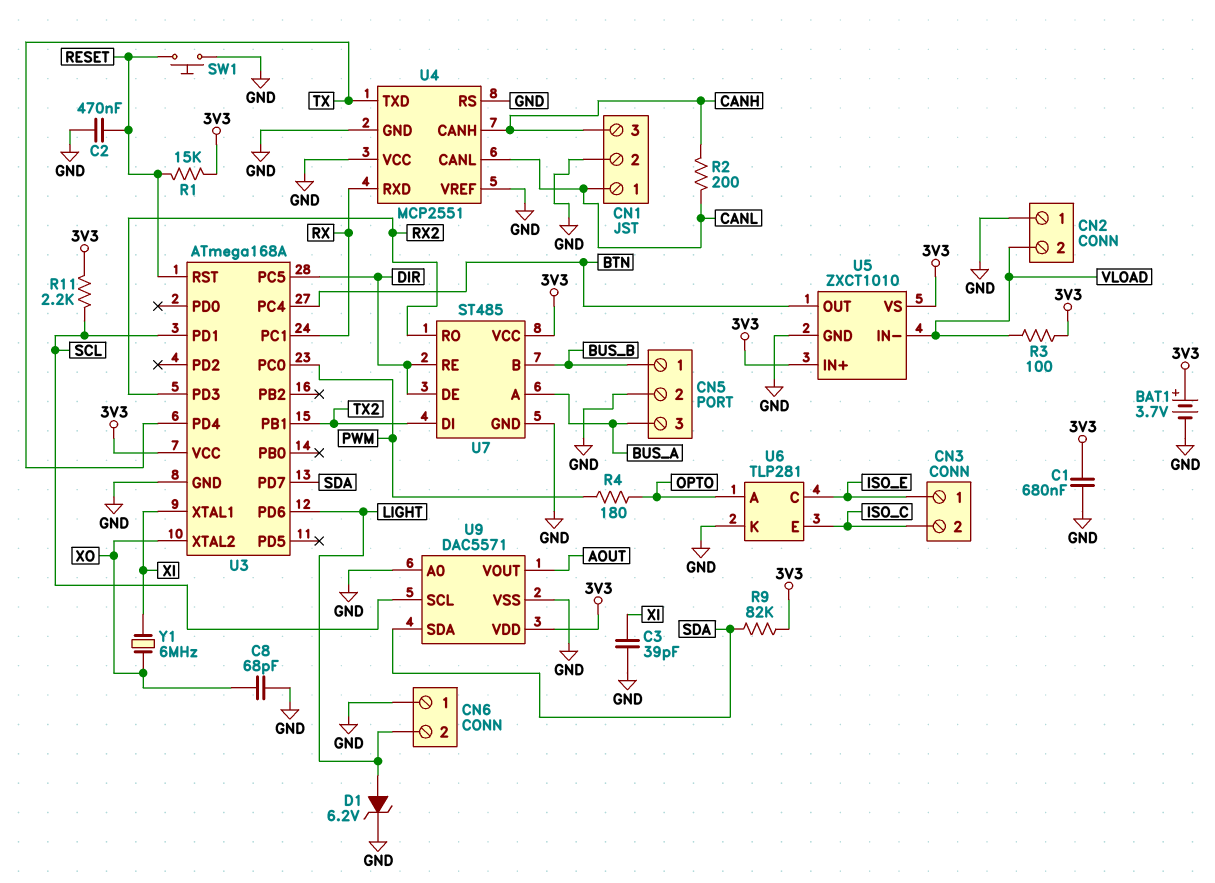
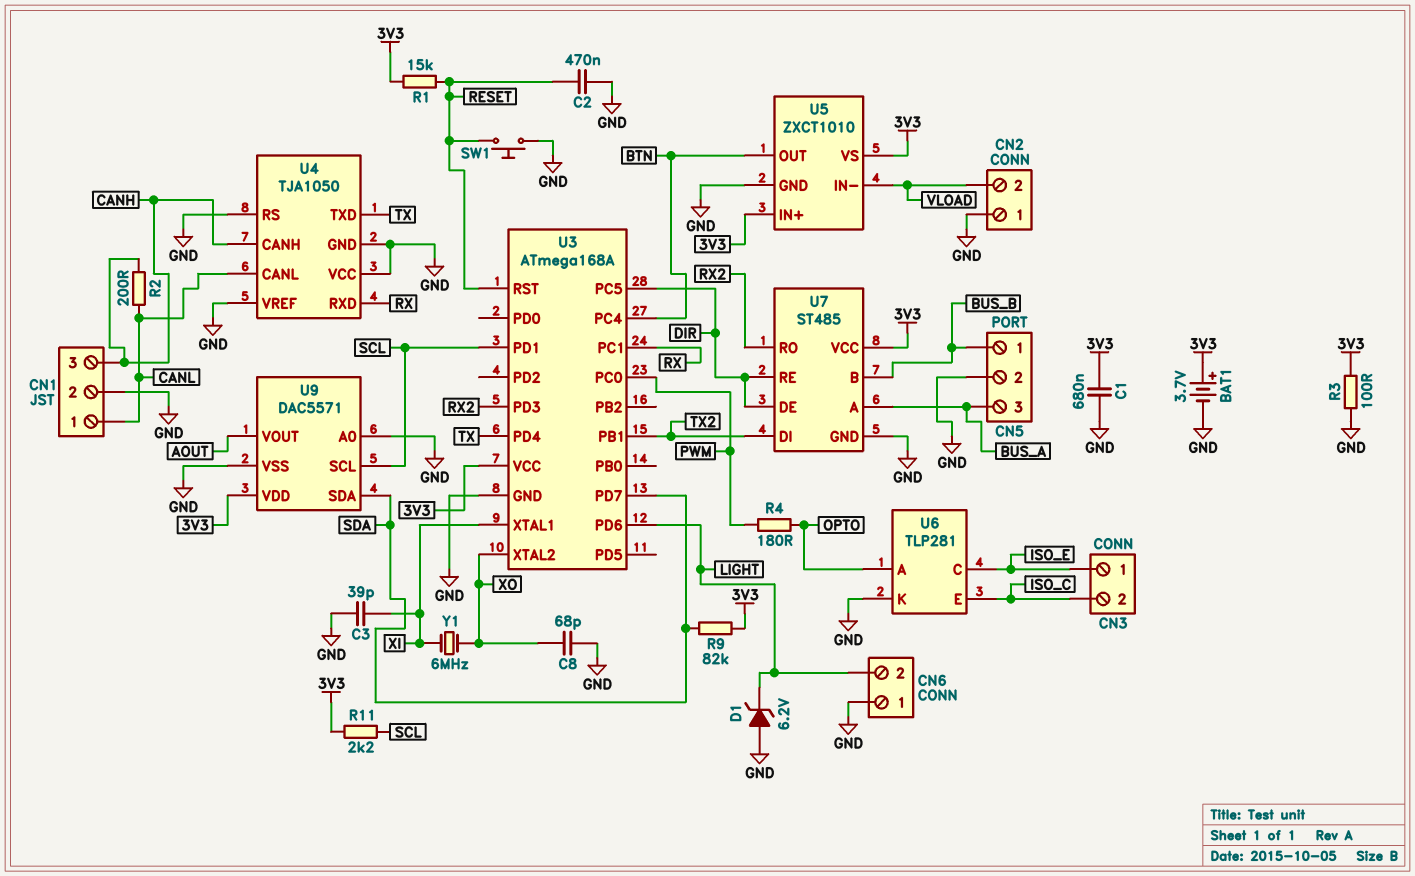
D1: zener 6.2V (A LIGHT, K GND) -> zener 6.2V (A GND, K LIGHT)
R3: 100 (3V3, VLOAD) -> 100 (3V3, GND)
U4: MCP2551 -> TJA1050

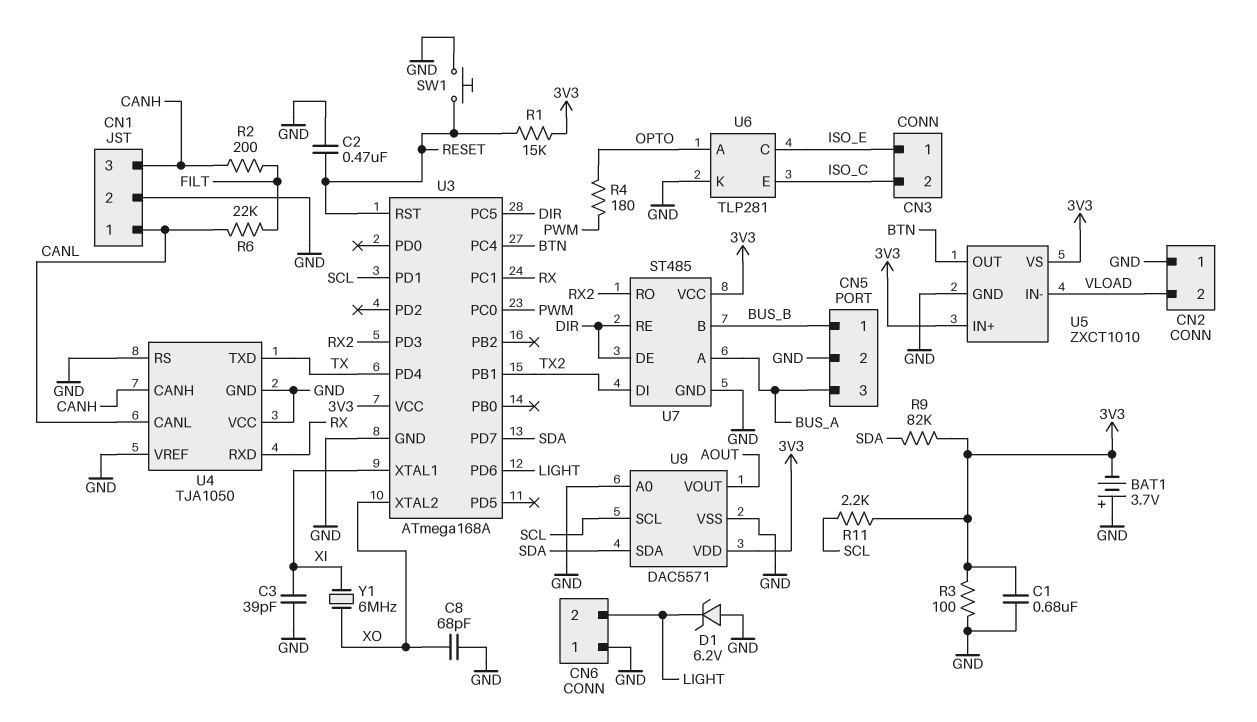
BAT1: 3.7V (plus 3V3, minus GND) -> 3.7V (plus GND, minus 3V3)
R2: 200 (CANH, CANL) -> 200 (CANH, FILT)
R6: none -> 22k (CANL, FILT)

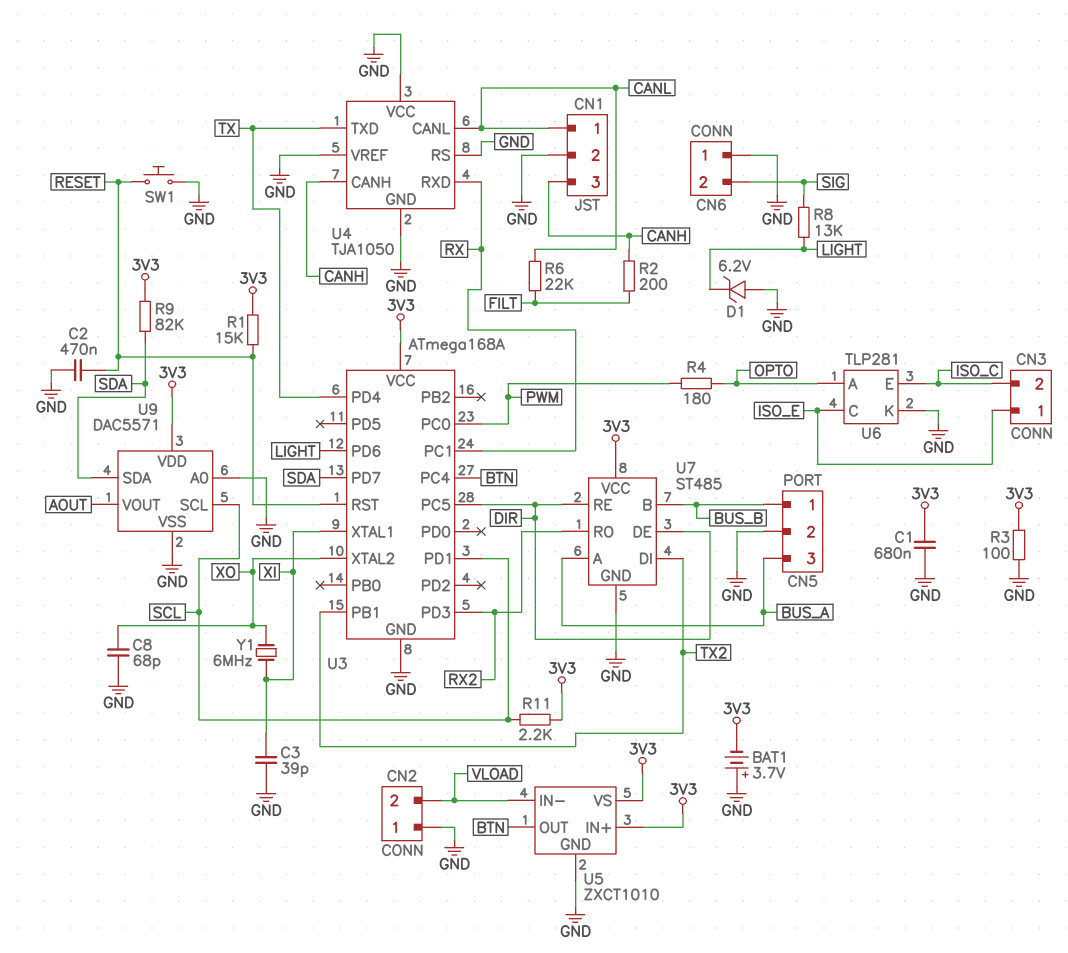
CN6 pin 2: LIGHT -> SIG
R8: none -> 13k (LIGHT, SIG)

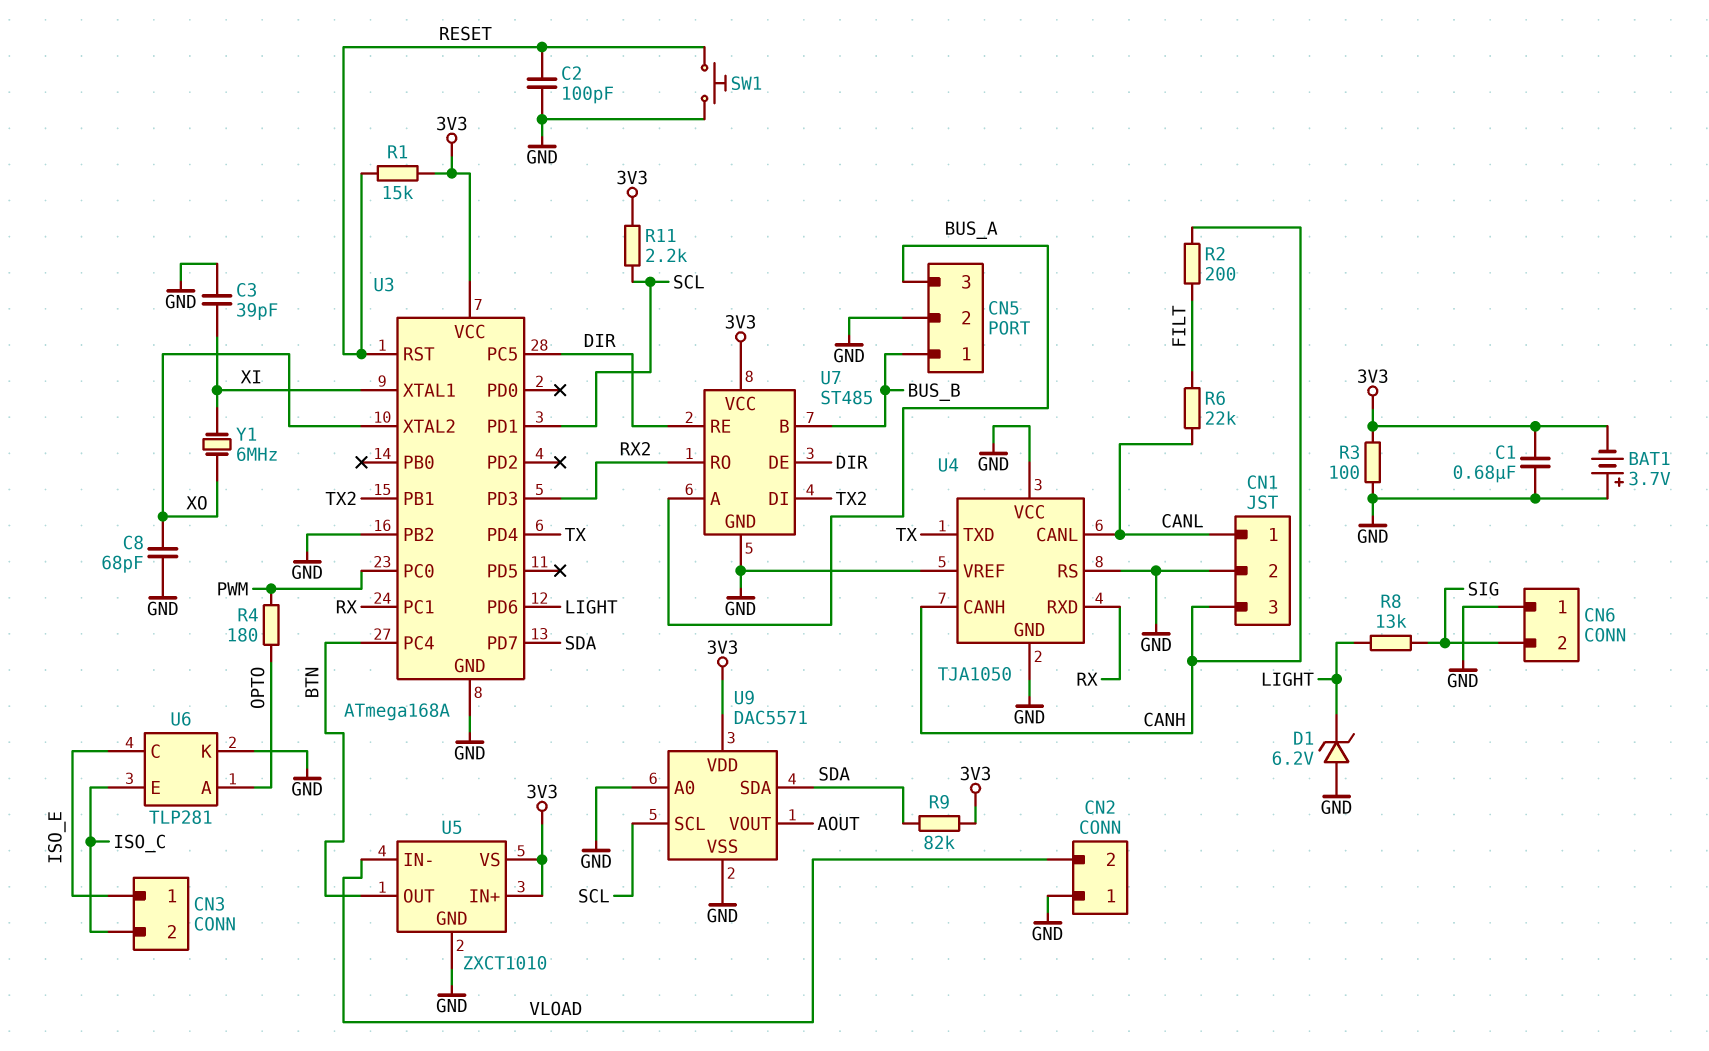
C2: 470nF (GND, RESET) -> 100pF (GND, RESET)
U3 pin PB2: none -> GND

